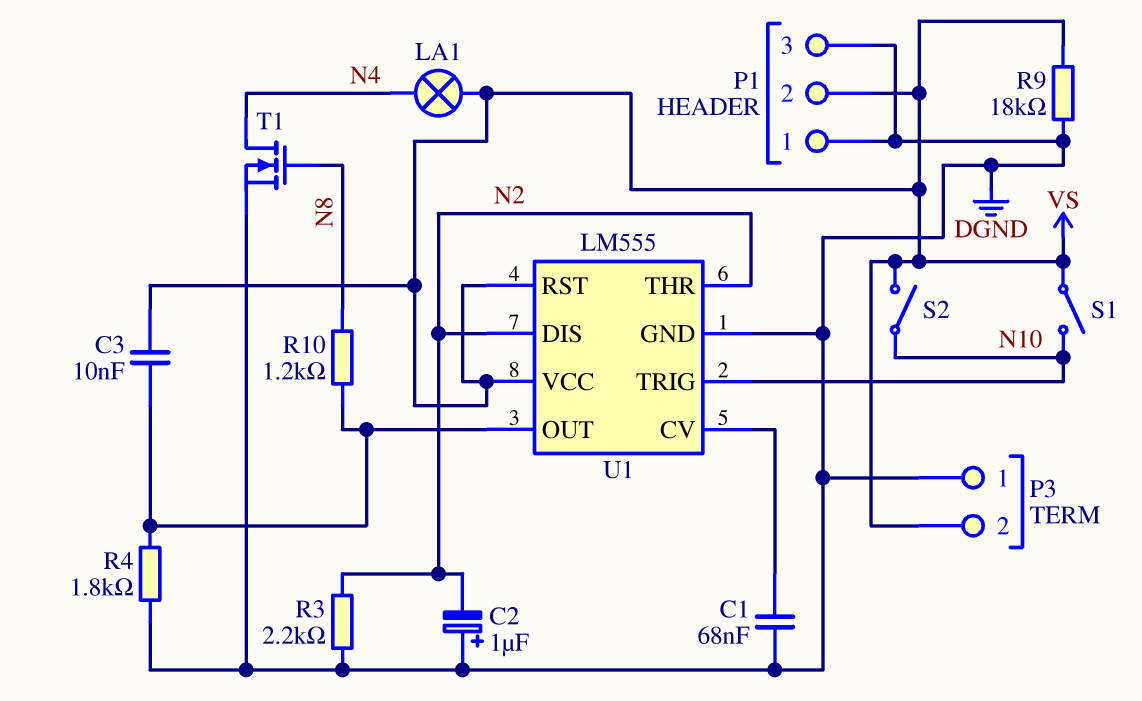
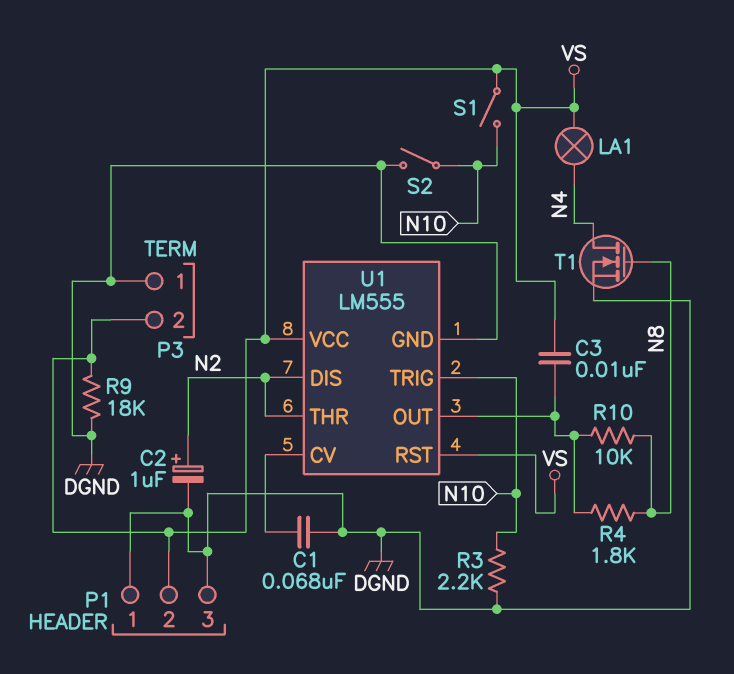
C2: 1uF (plus DGND, minus N2) -> 1uF (plus N2, minus DGND)
R3: 2.2k (DGND, N2) -> 2.2k (DGND, N10)
R4: 1.8k (DGND, U1/OUT) -> 1.8k (N8, U1/OUT)
R10: 1.2k (N8, U1/OUT) -> 10k (N8, U1/OUT)
S2: switch (N10, VS) -> switch (DGND, N10)

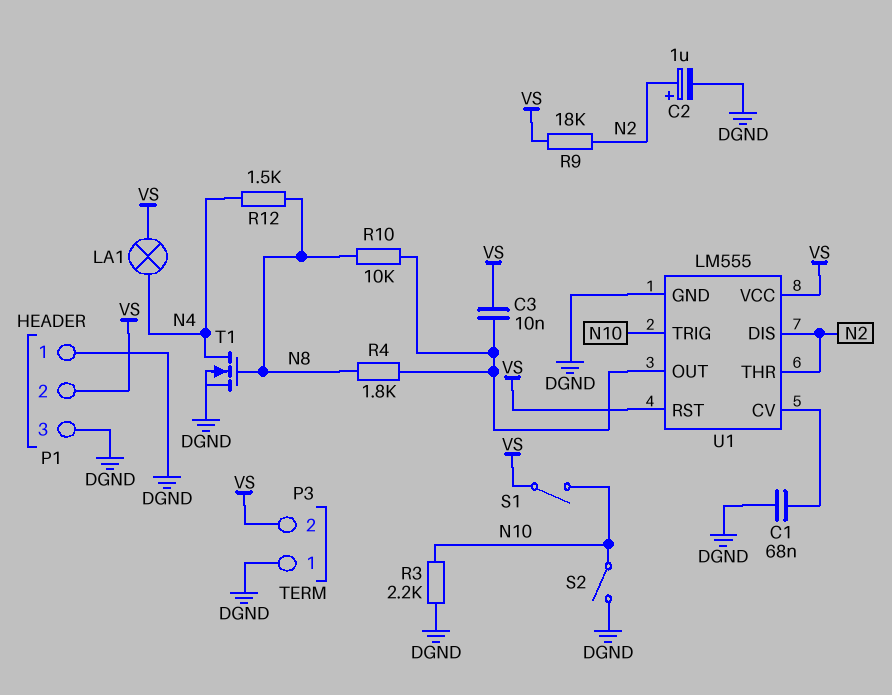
R9: 18k (DGND, VS) -> 18k (N2, VS)
R12: none -> 1.5k (N4, N8)

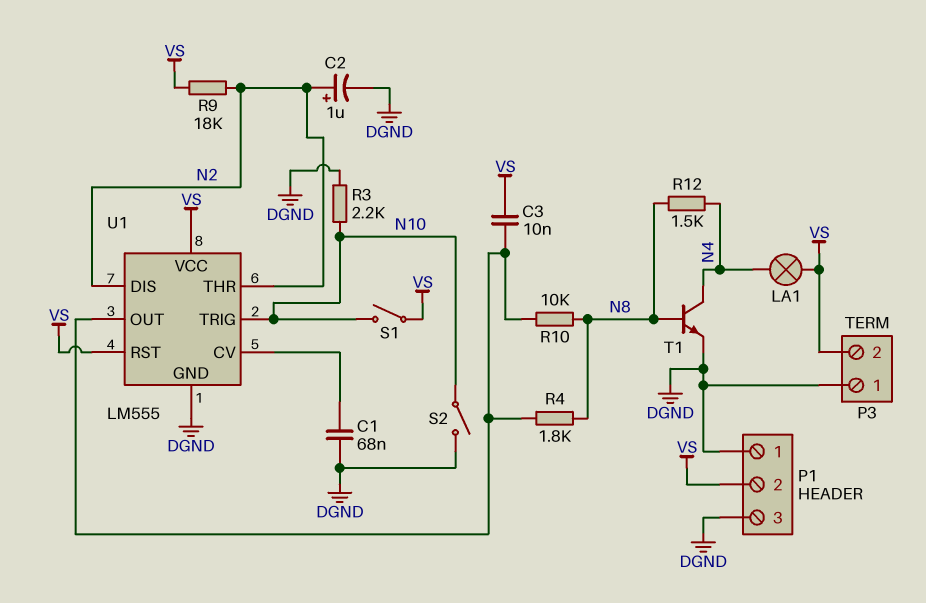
T1: NMOS (G N8, D N4, S DGND) -> NPN (B N8, C N4, E DGND)

